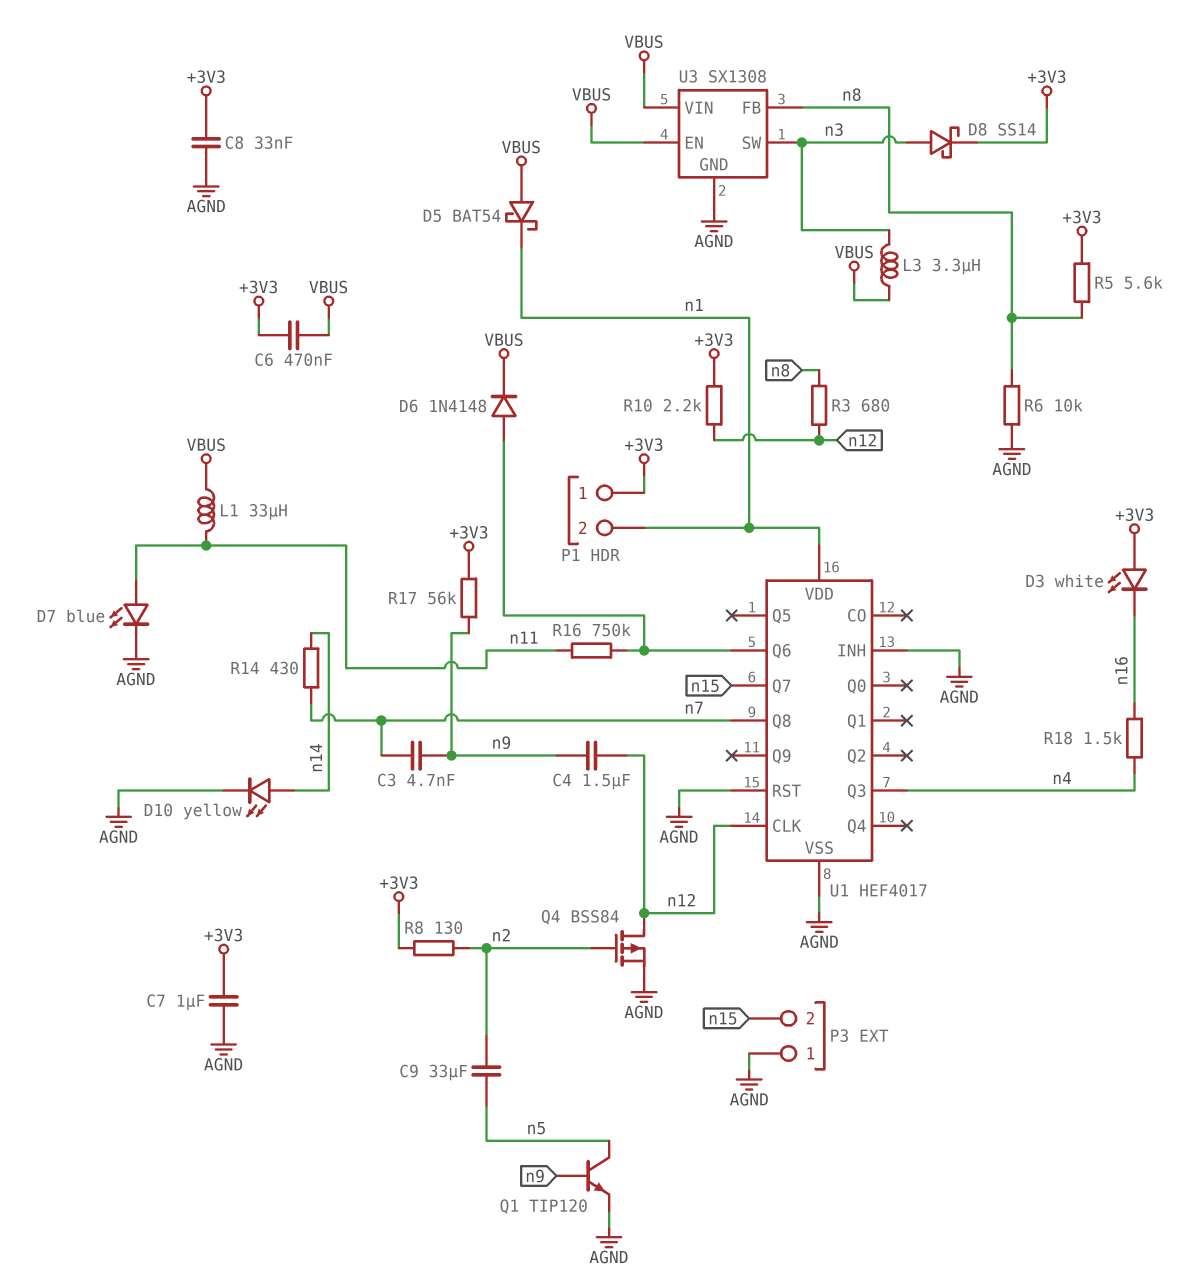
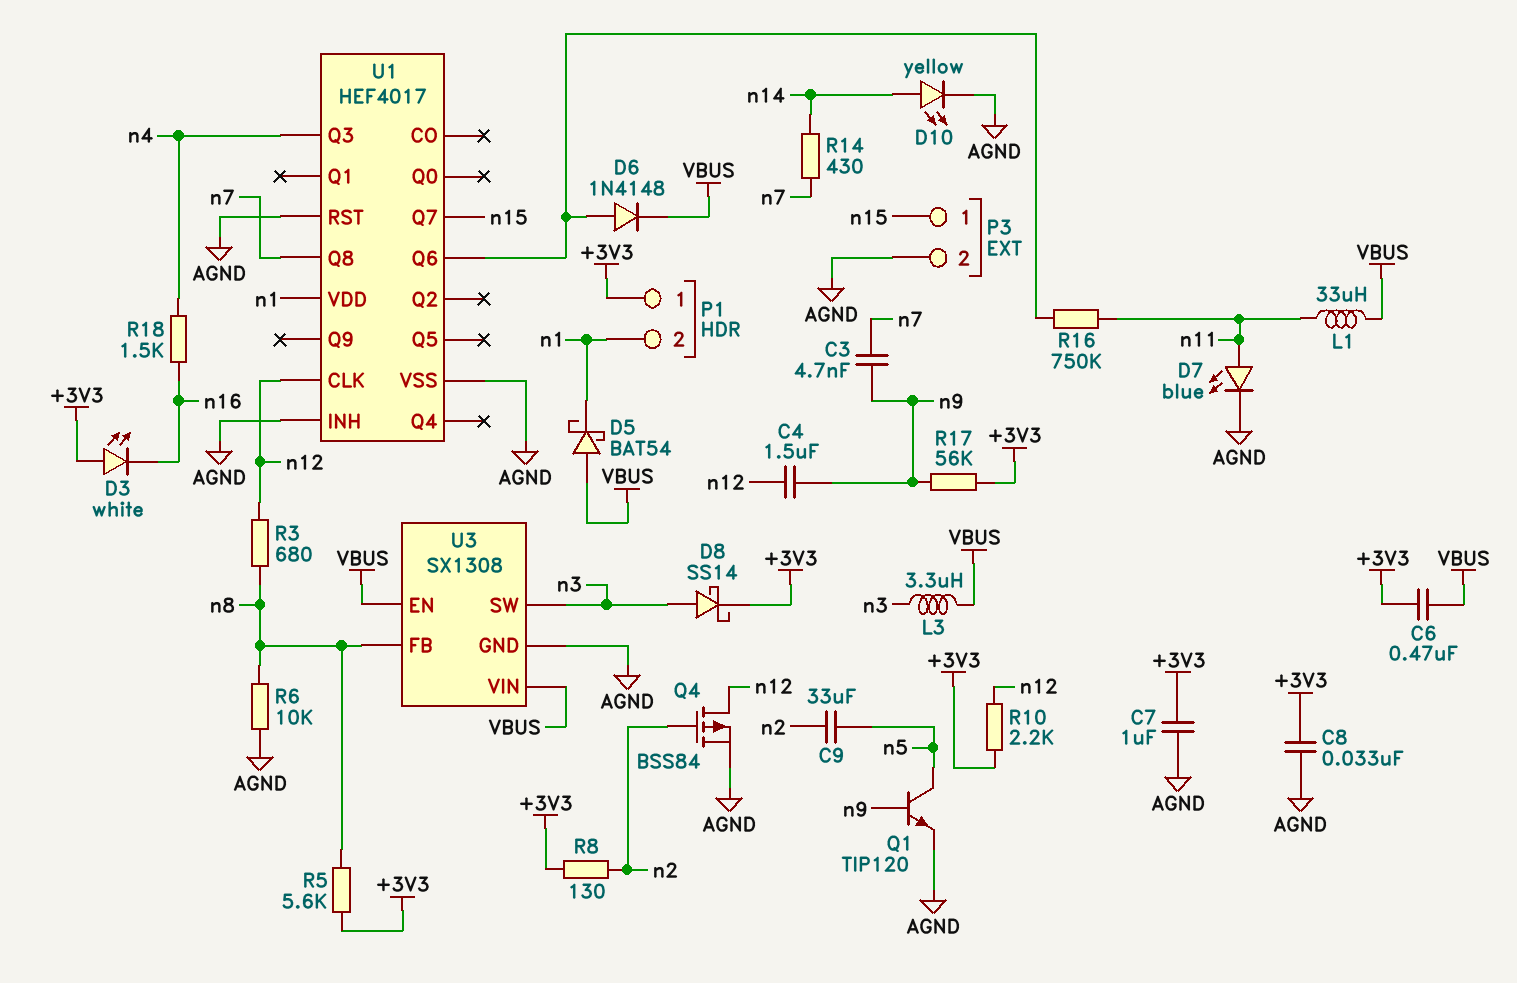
P3 pin 1: AGND -> n15
P3 pin 2: n15 -> AGND

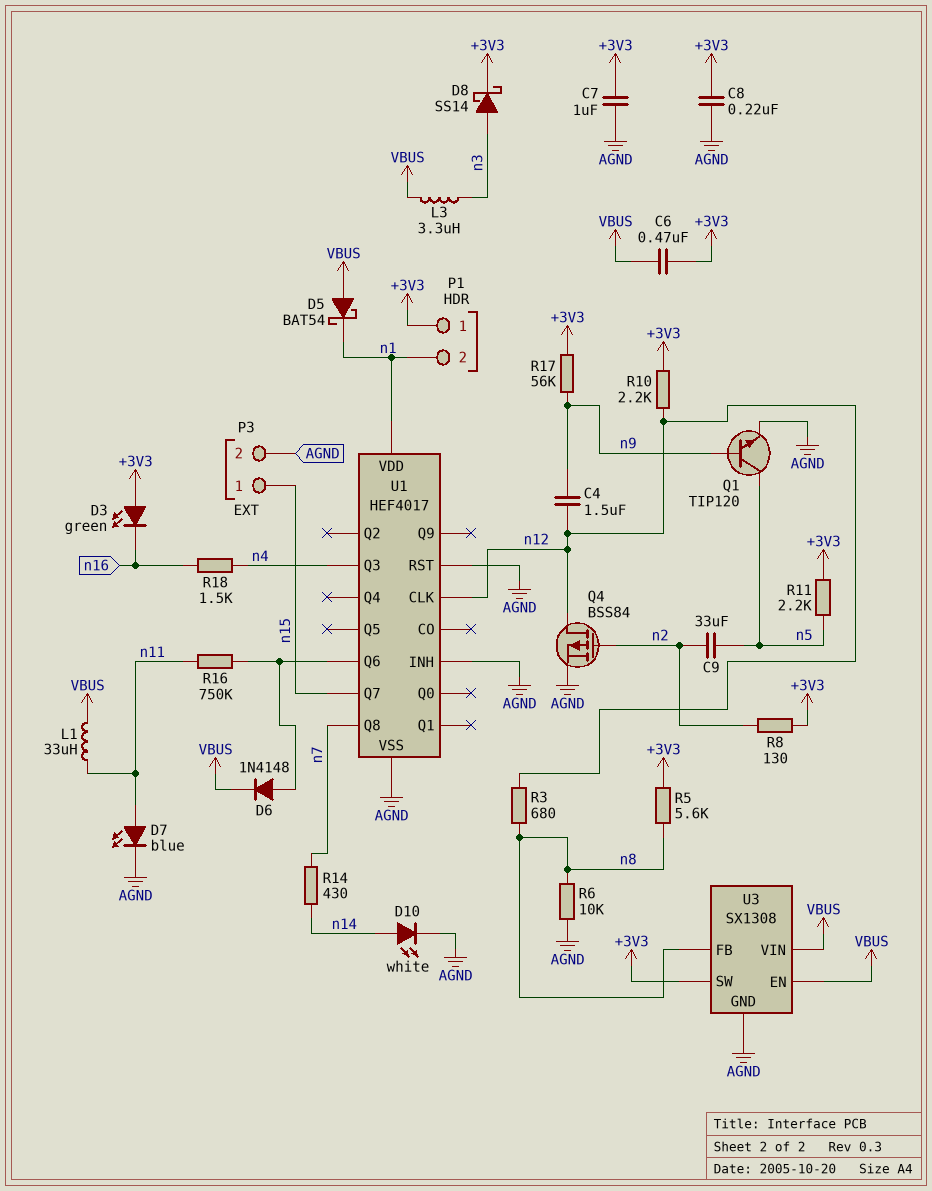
C3: 4.7nF (n7, n9) -> none
C8: 33nF (+3V3, AGND) -> 220nF (+3V3, AGND)
D3: LED white (A +3V3, K n16) -> LED green (A +3V3, K n16)
D10: LED yellow (A n14, K AGND) -> LED white (A n14, K AGND)
R11: none -> 2.2k (+3V3, n5)
U3 pin SW: n3 -> +3V3

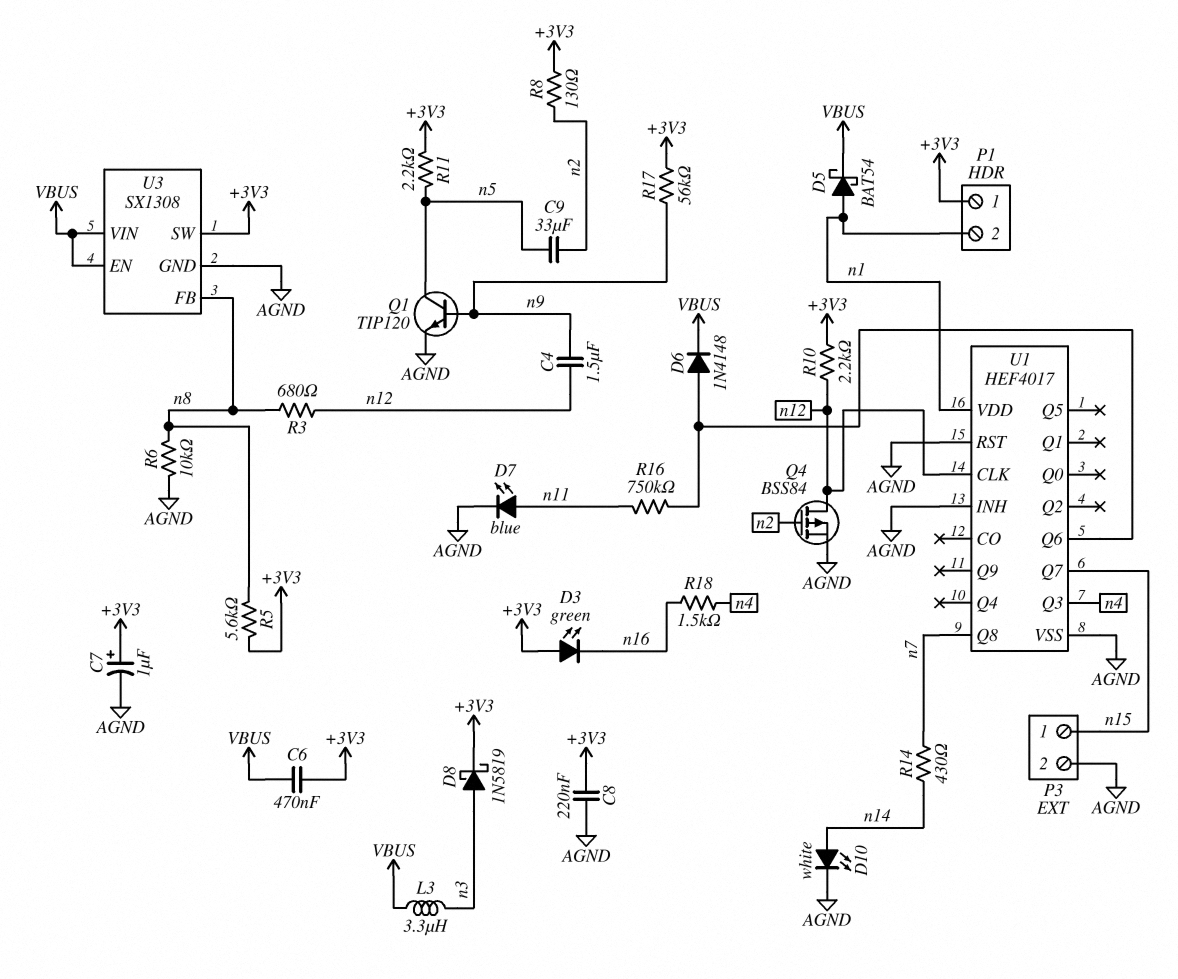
C7: 1uF (+3V3, AGND) -> 1uF (plus +3V3, minus AGND)
D5: schottky BAT54 (A VBUS, K n1) -> schottky BAT54 (A n1, K VBUS)
D8: schottky SS14 (A n3, K +3V3) -> schottky 1N5819 (A n3, K +3V3)
L1: 33uH (VBUS, n11) -> none

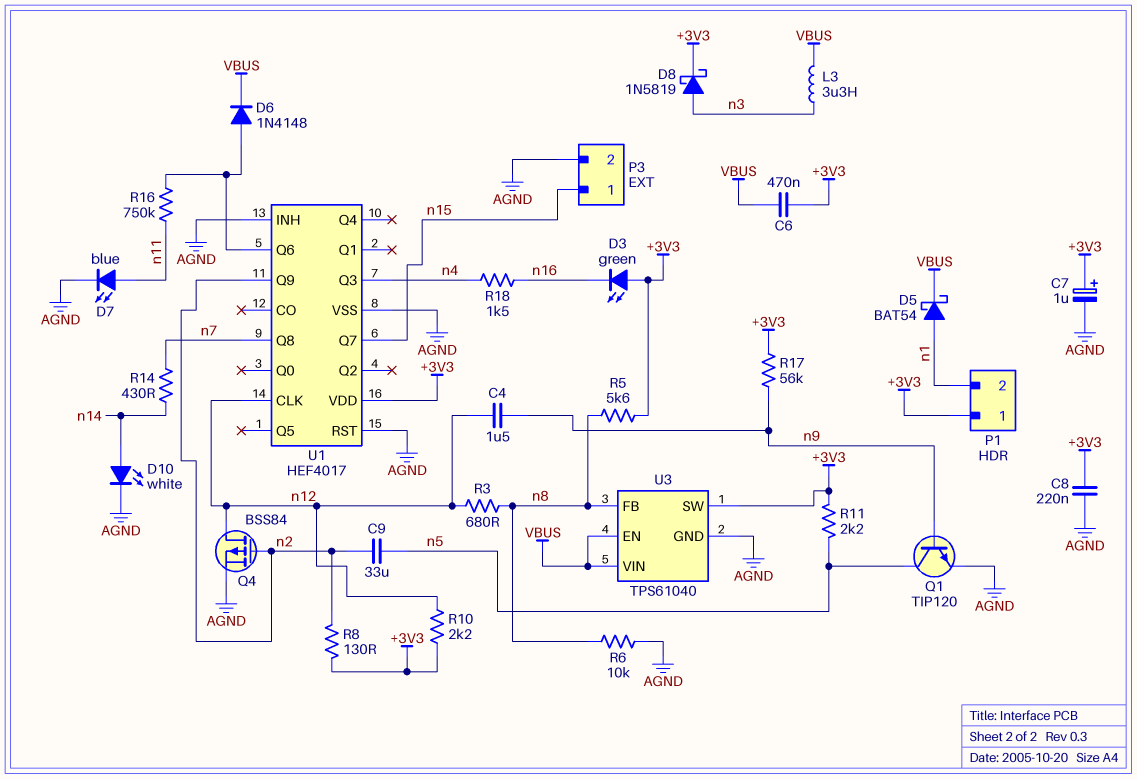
U1 pin Q9: none -> n2
U1 pin VDD: n1 -> +3V3
U3: SX1308 -> TPS61040

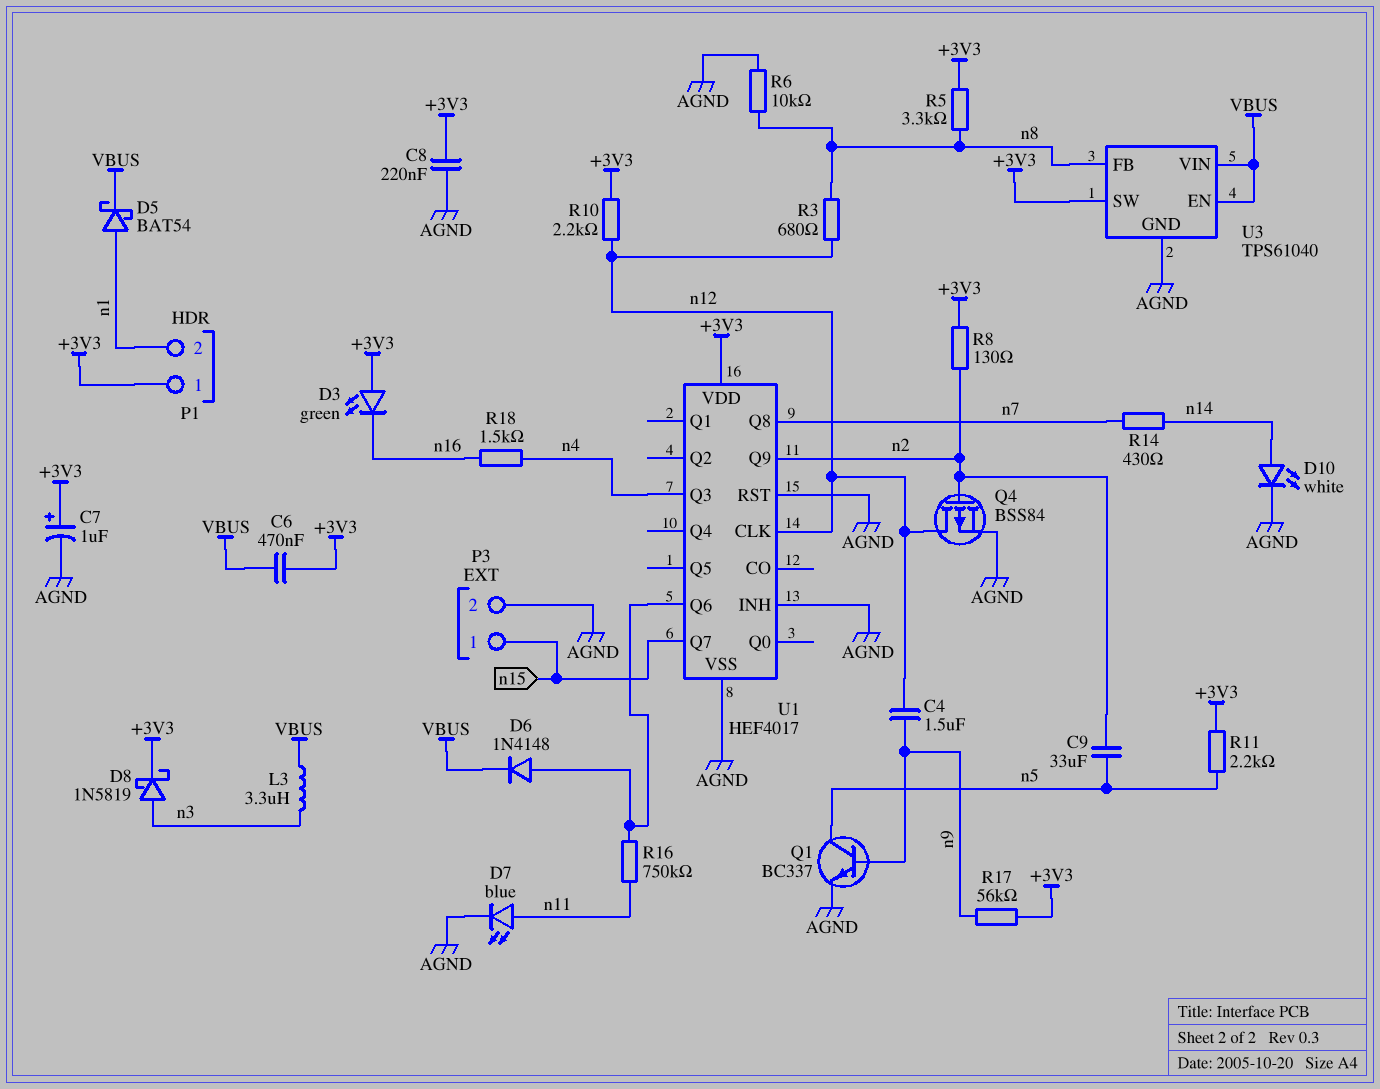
Q1: NPN TIP120 (B n9, C n5, E AGND) -> NPN BC337 (B n9, C n5, E AGND)
R5: 5.6k (+3V3, n8) -> 3.3k (+3V3, n8)

